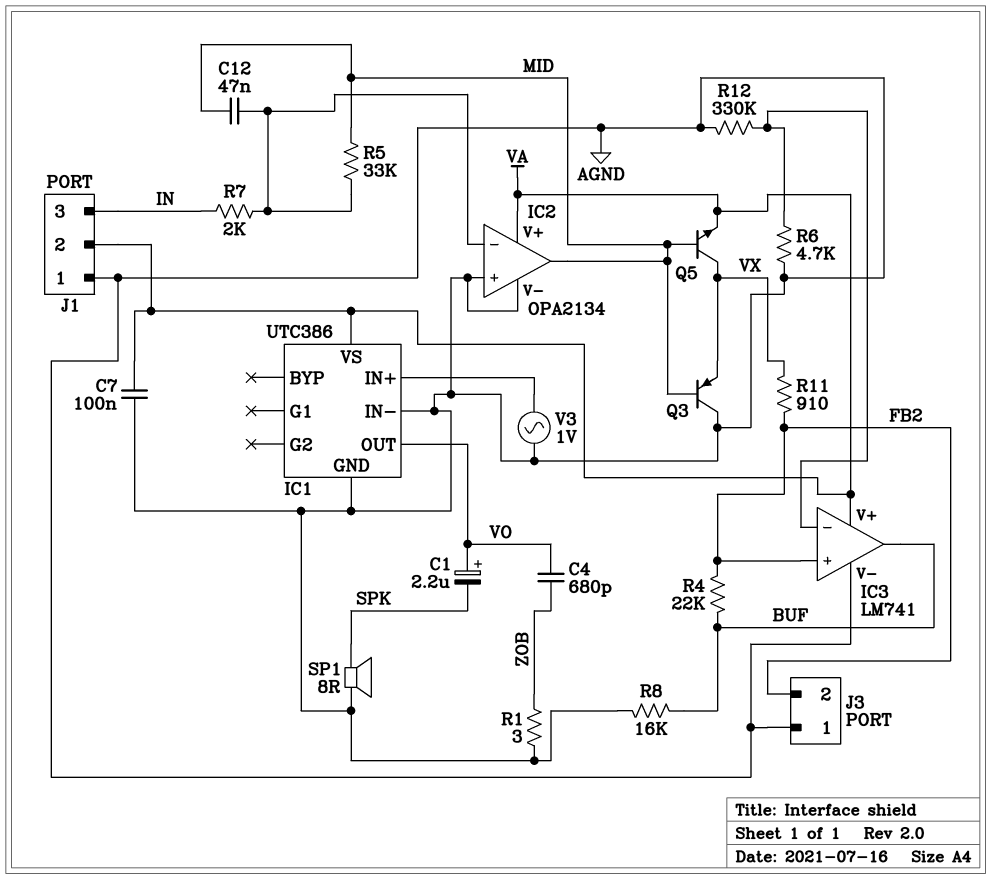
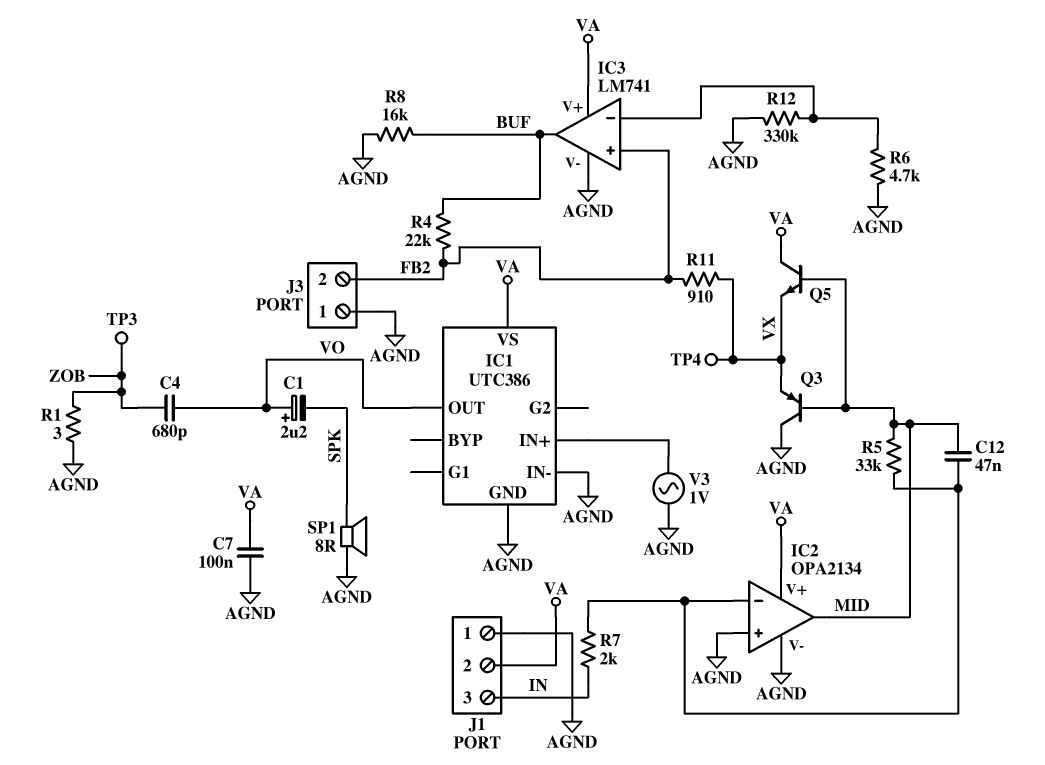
Q5: NPN (B MID, C VX, E VA) -> NPN (B MID, C VA, E VX)
TP3: none -> test point (ZOB)
TP4: none -> test point (VX)

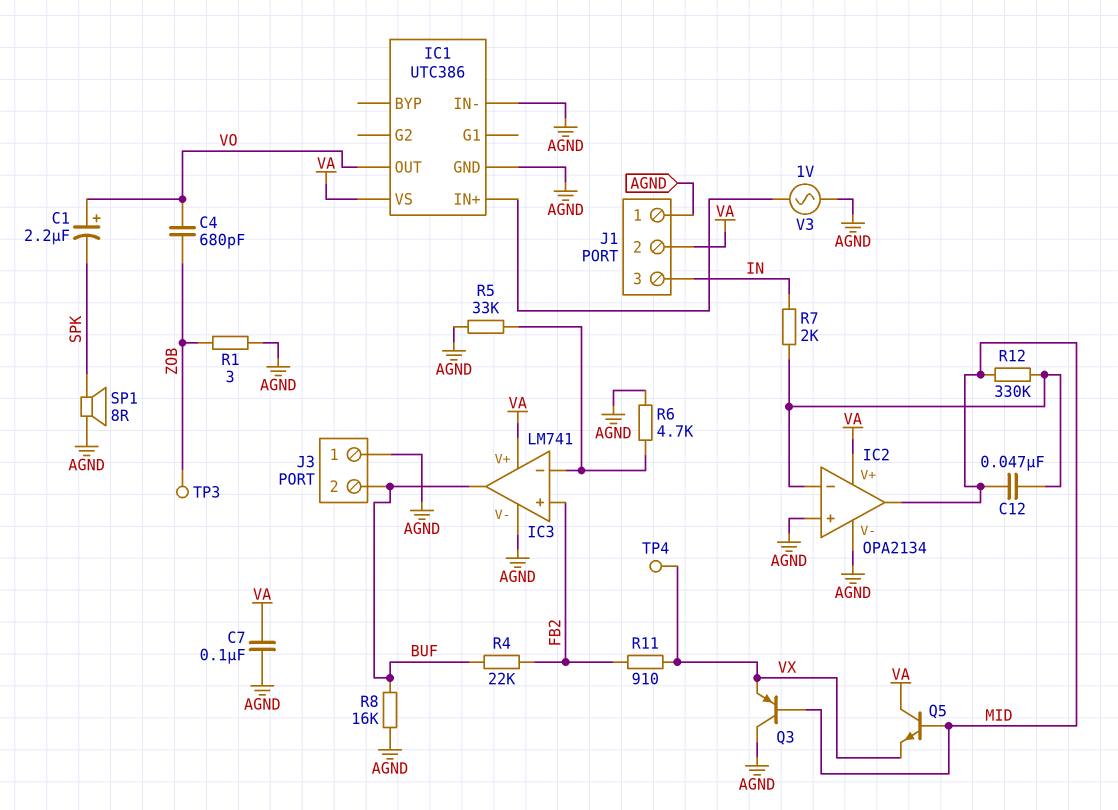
J3 pin 2: FB2 -> BUF
R5: 33k (IC2/in-, MID) -> 33k (AGND, IC3/in-)
R12: 330k (AGND, IC3/in-) -> 330k (IC2/in-, MID)

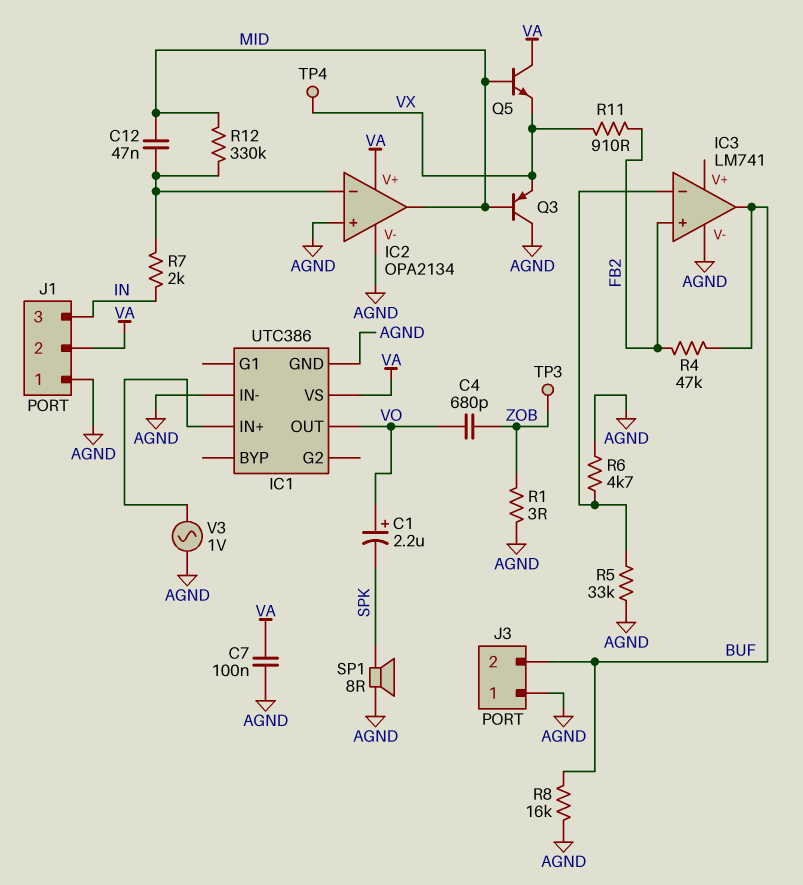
IC3 pin V+: VA -> none
R4: 22k (BUF, FB2) -> 47k (BUF, FB2)

